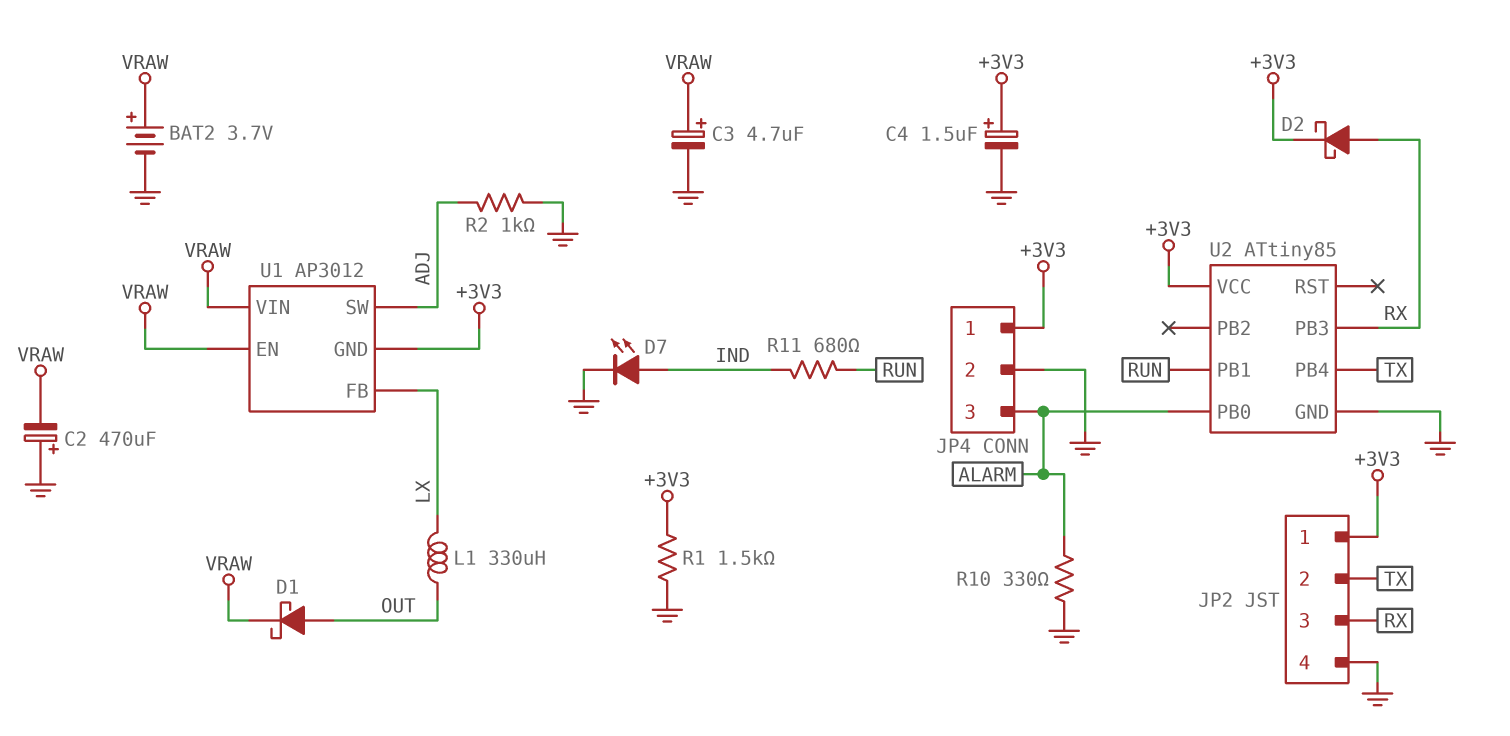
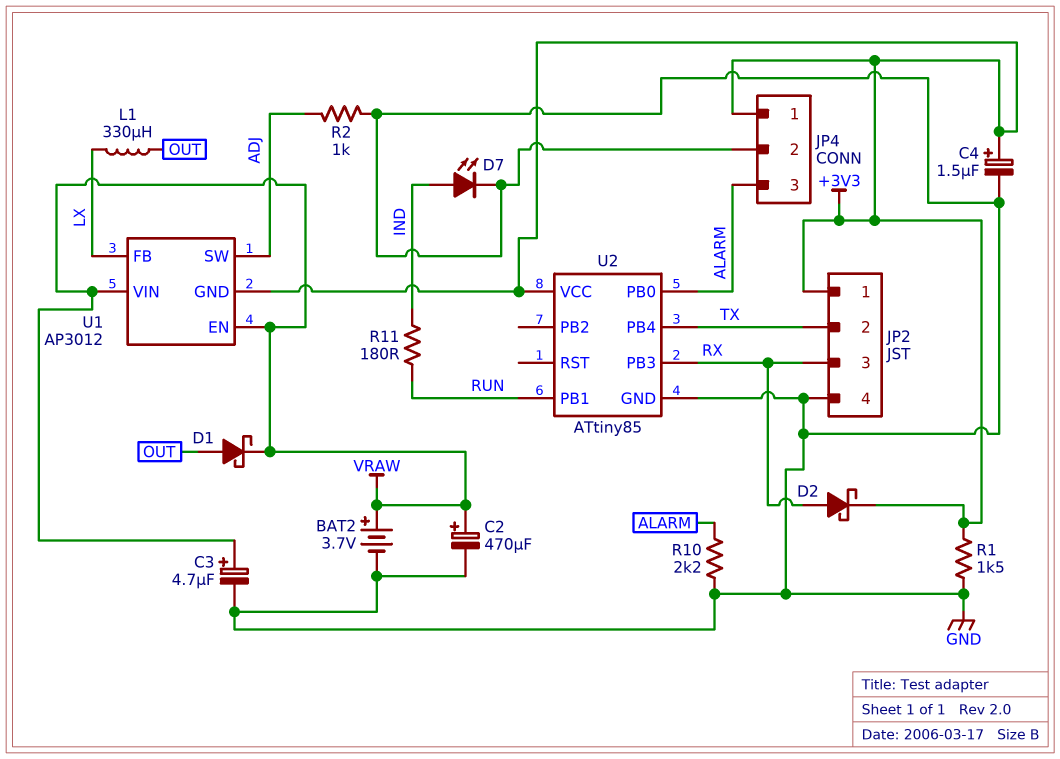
C2: 470uF (plus GND, minus VRAW) -> 470uF (plus VRAW, minus GND)
R10: 330 (ALARM, GND) -> 2.2k (ALARM, GND)
R11: 680 (IND, RUN) -> 180 (IND, RUN)

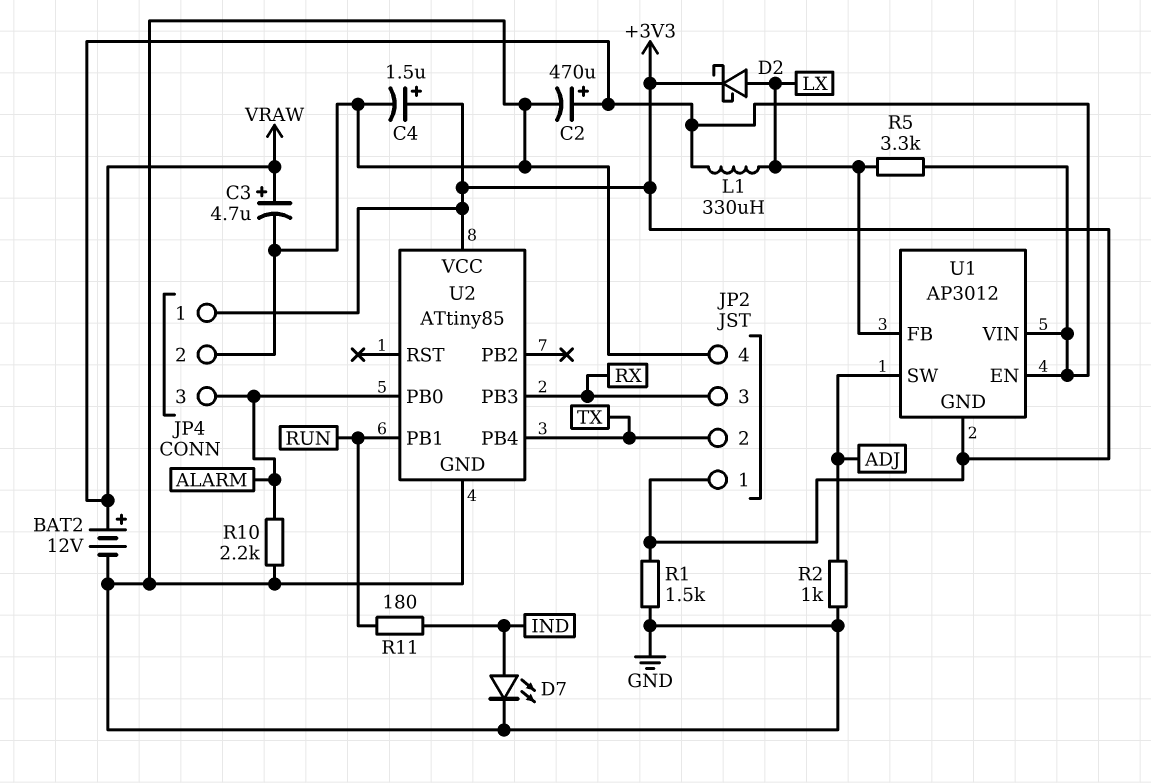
BAT2: 3.7V (plus VRAW, minus GND) -> 12V (plus VRAW, minus GND)
D1: schottky (A OUT, K VRAW) -> none
D2: schottky (A RX, K +3V3) -> schottky (A LX, K +3V3)
L1: 330uH (LX, OUT) -> 330uH (LX, VRAW)
R5: none -> 3.3k (LX, VRAW)

